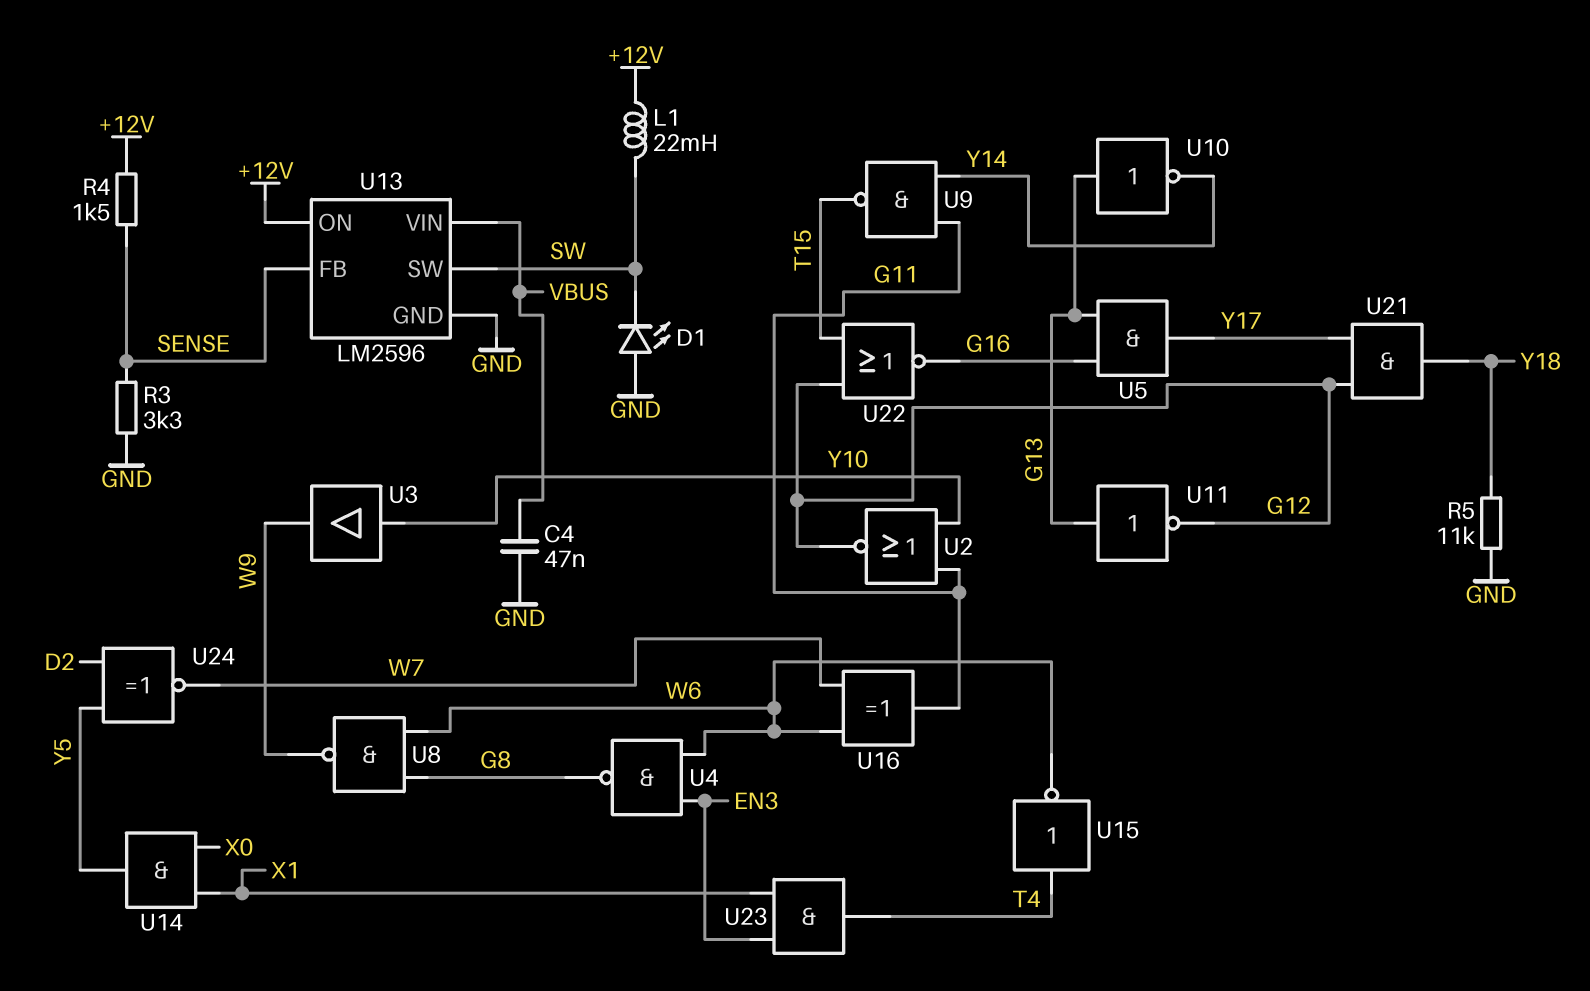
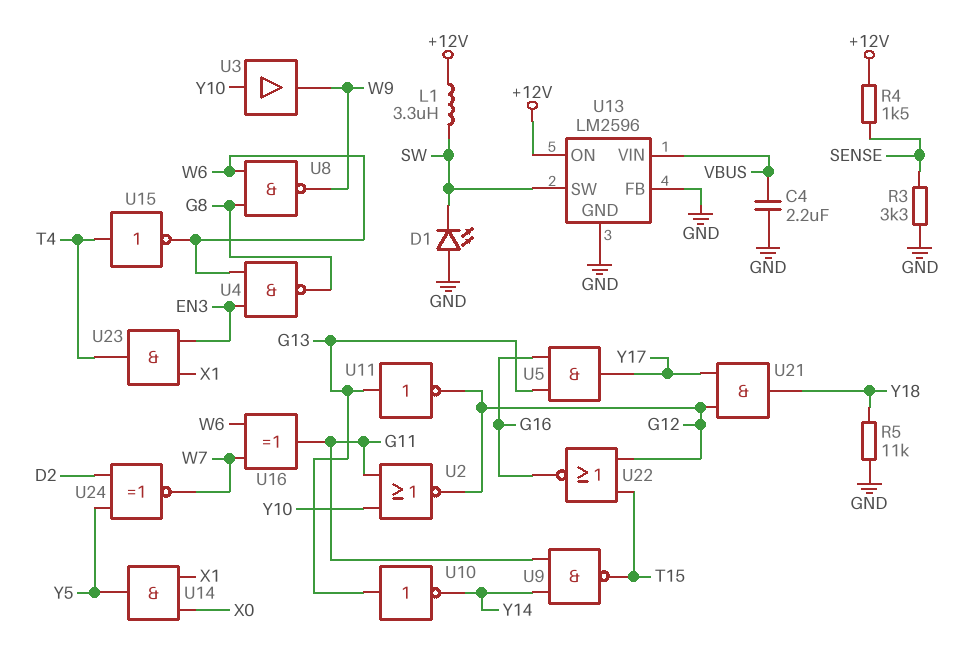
C4: 47nF (GND, VBUS) -> 2.2uF (GND, VBUS)
L1: 22mH (+12V, SW) -> 3.3uH (+12V, SW)
U13 pin FB: SENSE -> GND

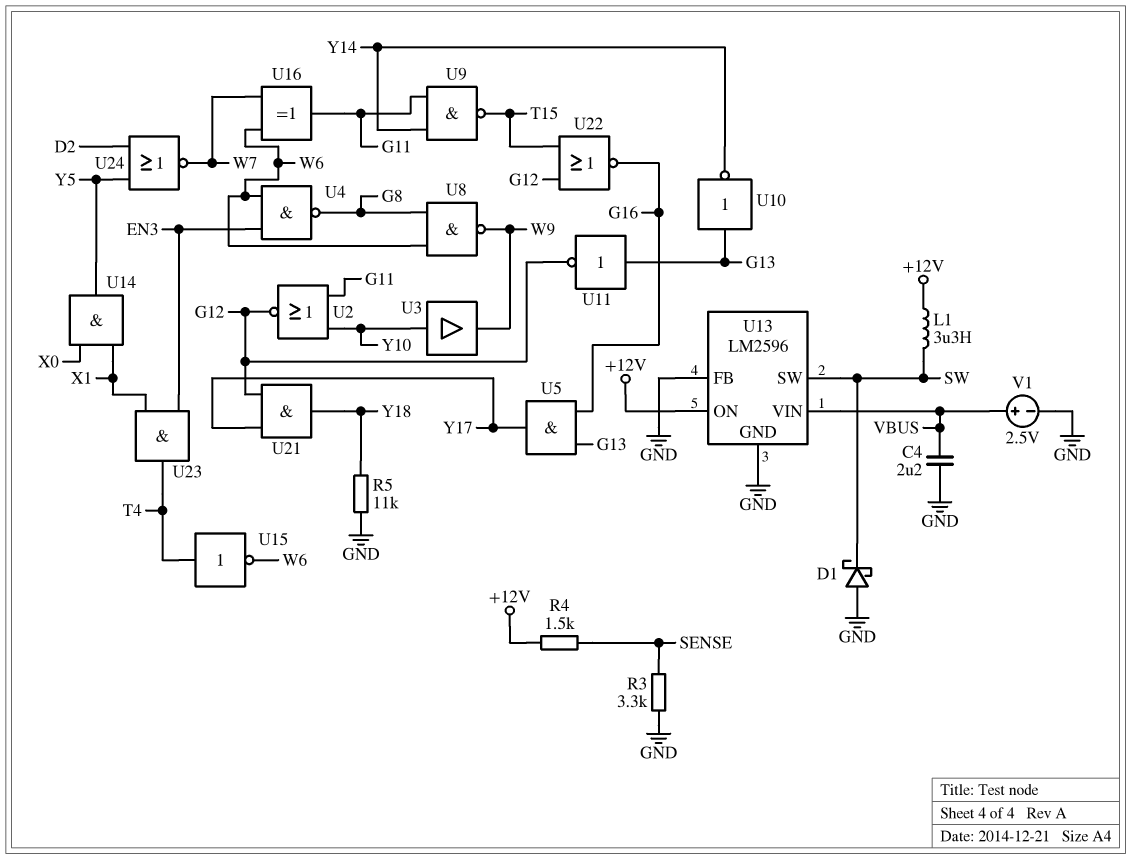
D1: LED (A GND, K SW) -> schottky (A GND, K SW)
U24: XNOR (in D2, in Y5, out W7) -> NOR (in D2, in Y5, out W7)
V1: none -> 2.5V (plus VBUS, minus GND)

